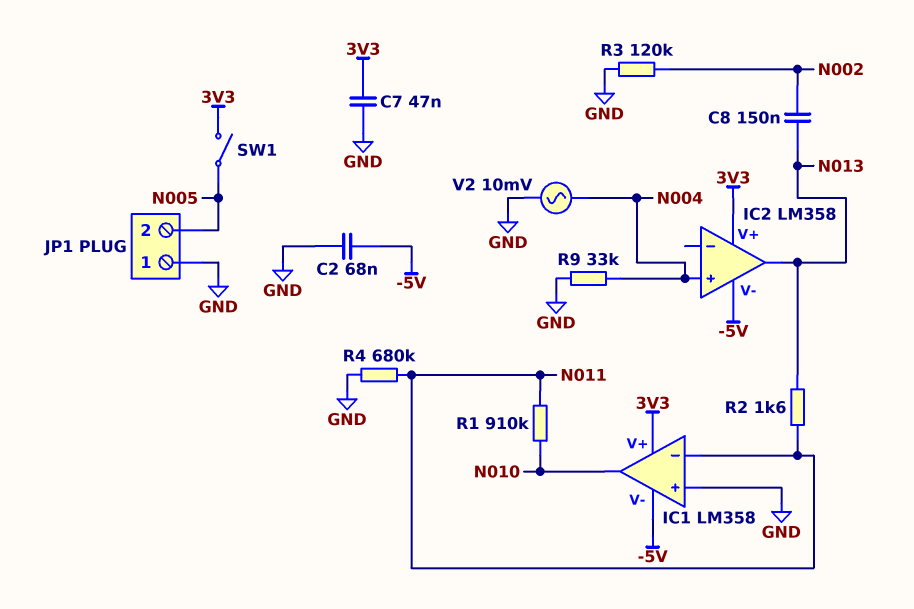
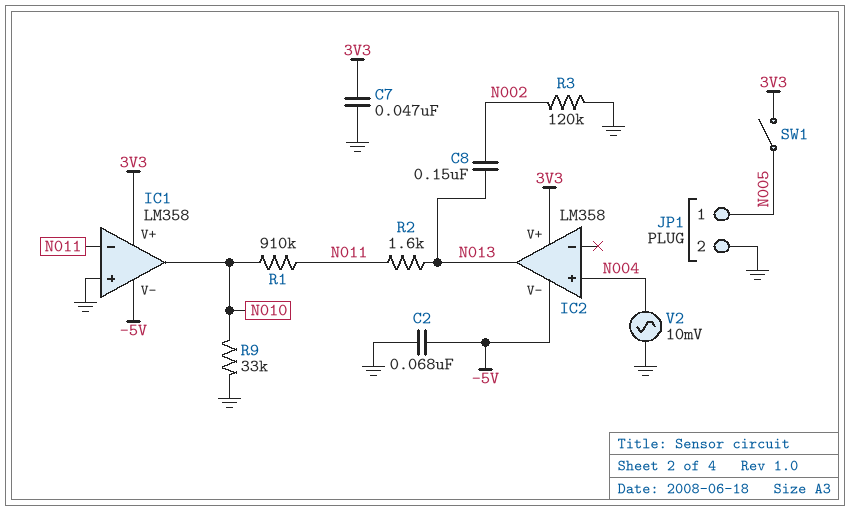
JP1 pin 1: GND -> N005
JP1 pin 2: N005 -> GND
R4: 680k (GND, N011) -> none
R9: 33k (GND, N004) -> 33k (GND, N010)

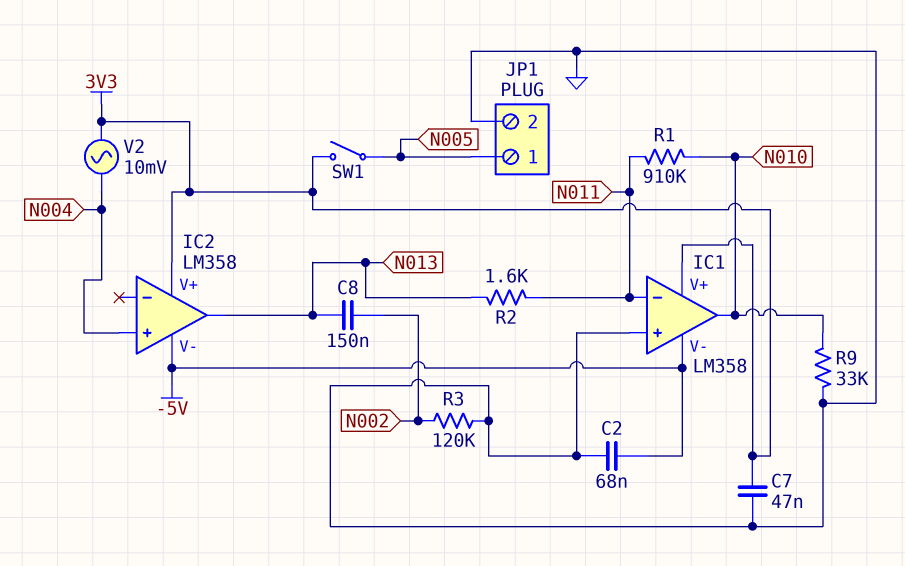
V2: AC 10mV (GND, N004) -> AC 10mV (3V3, N004)

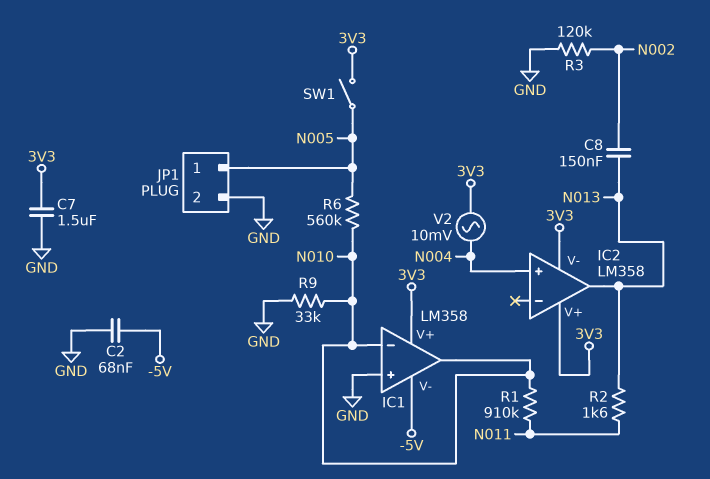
C7: 47nF (3V3, GND) -> 1.5uF (3V3, GND)
IC1 pin in-: N011 -> N010
IC2 pin V-: -5V -> 3V3
R6: none -> 560k (N005, N010)

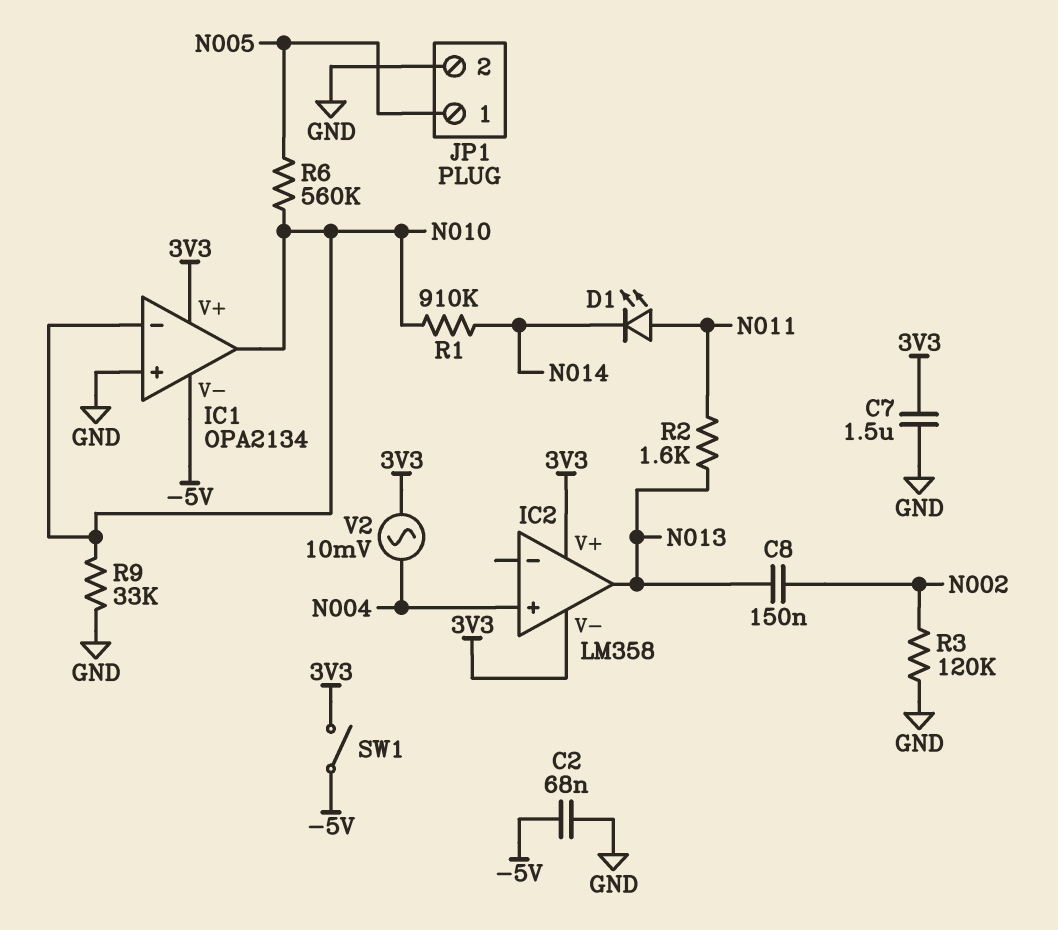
D1: none -> LED (A N011, K N014)
IC1: LM358 -> OPA2134
R1: 910k (N010, N011) -> 910k (N010, N014)
SW1: switch (3V3, N005) -> switch (-5V, 3V3)

